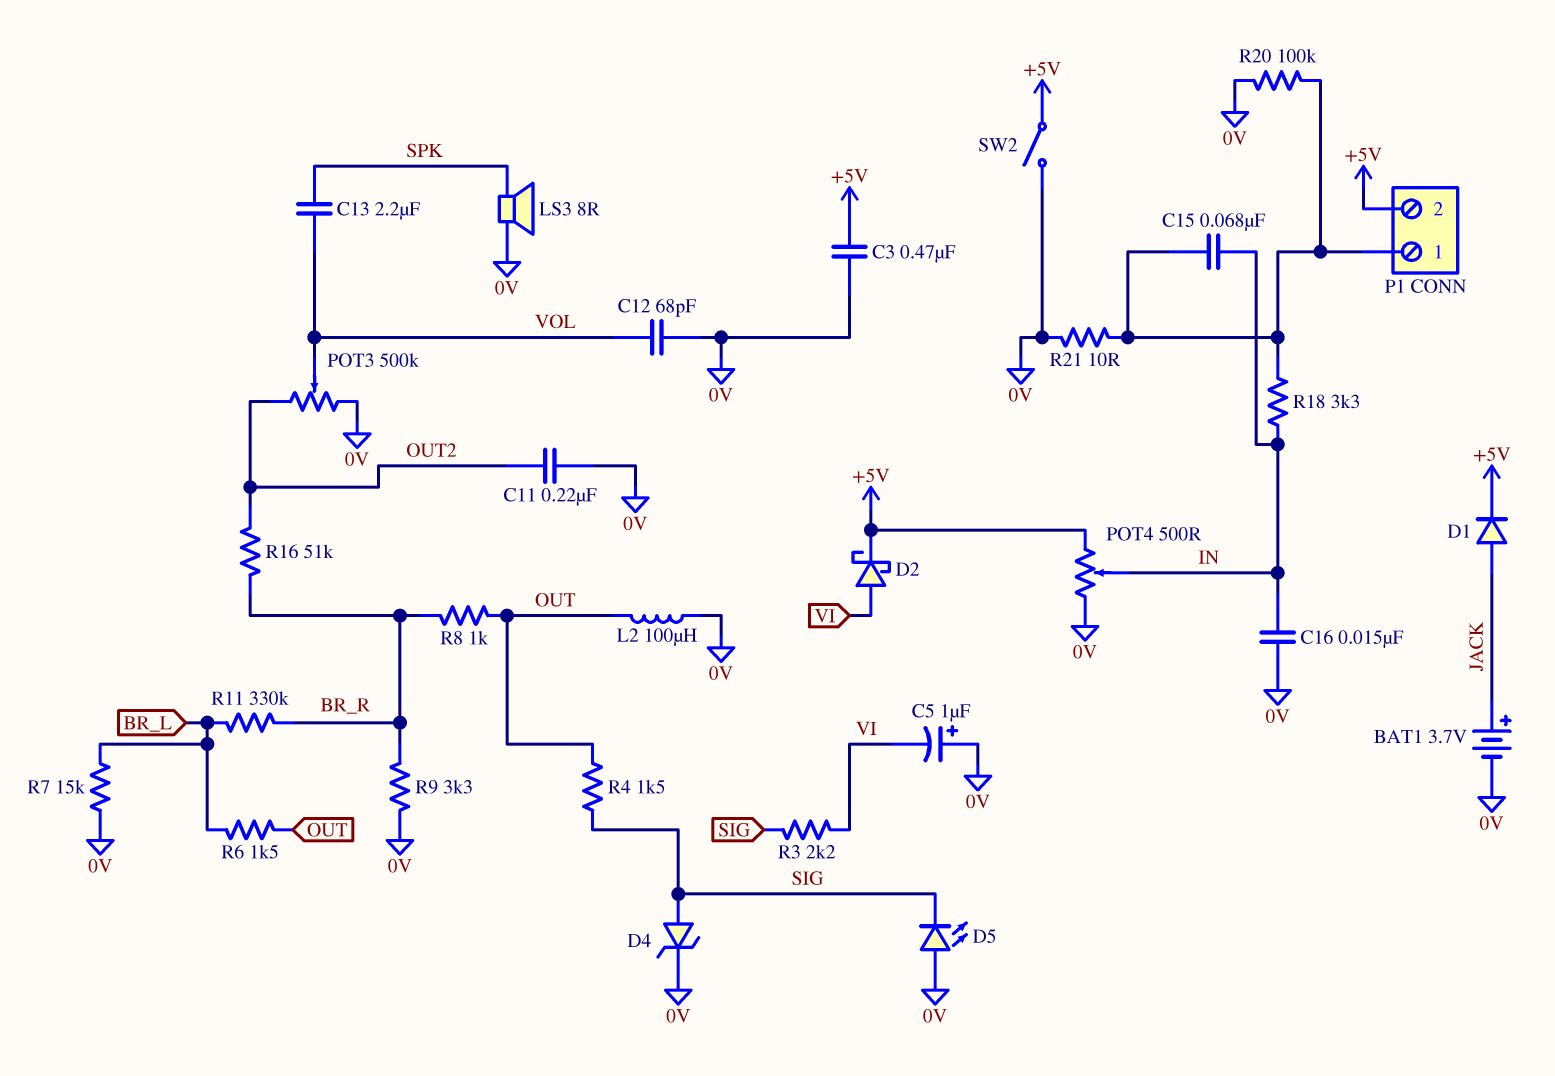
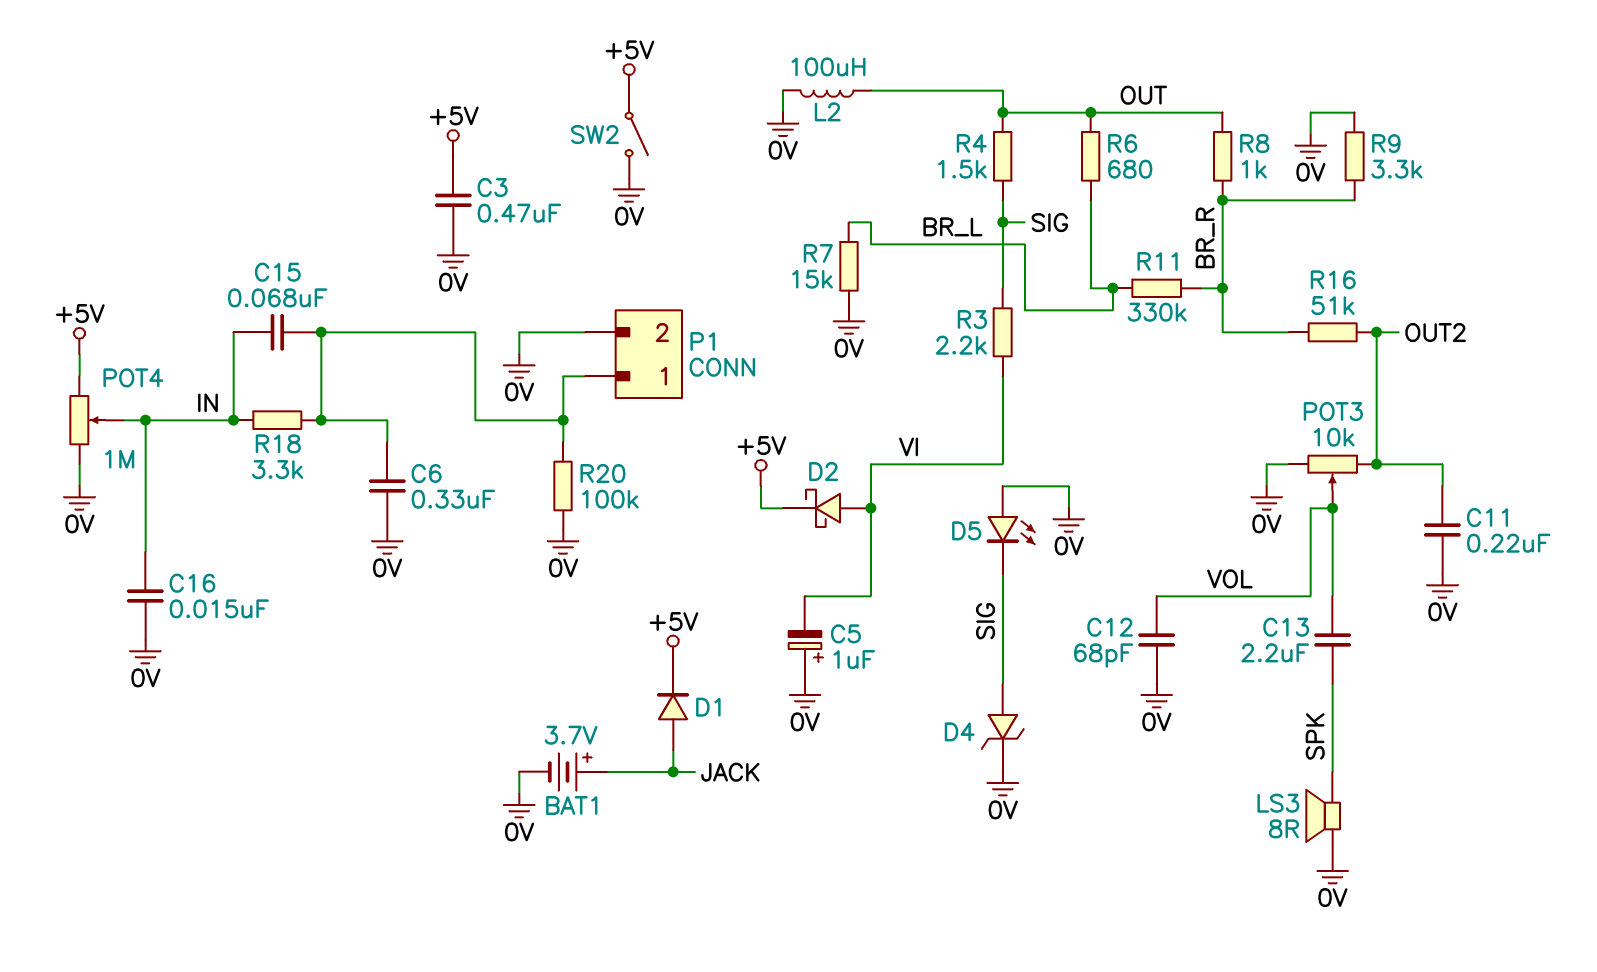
C6: none -> 330nF (0V, P1/1)
P1 pin 2: +5V -> 0V
POT3: 500k (0V, OUT2, wiper VOL) -> 10k (0V, OUT2, wiper VOL)
POT4: 500 (+5V, 0V, wiper IN) -> 1M (+5V, 0V, wiper IN)
R6: 1.5k (BR_L, OUT) -> 680 (BR_L, OUT)
R21: 10 (0V, P1/1) -> none

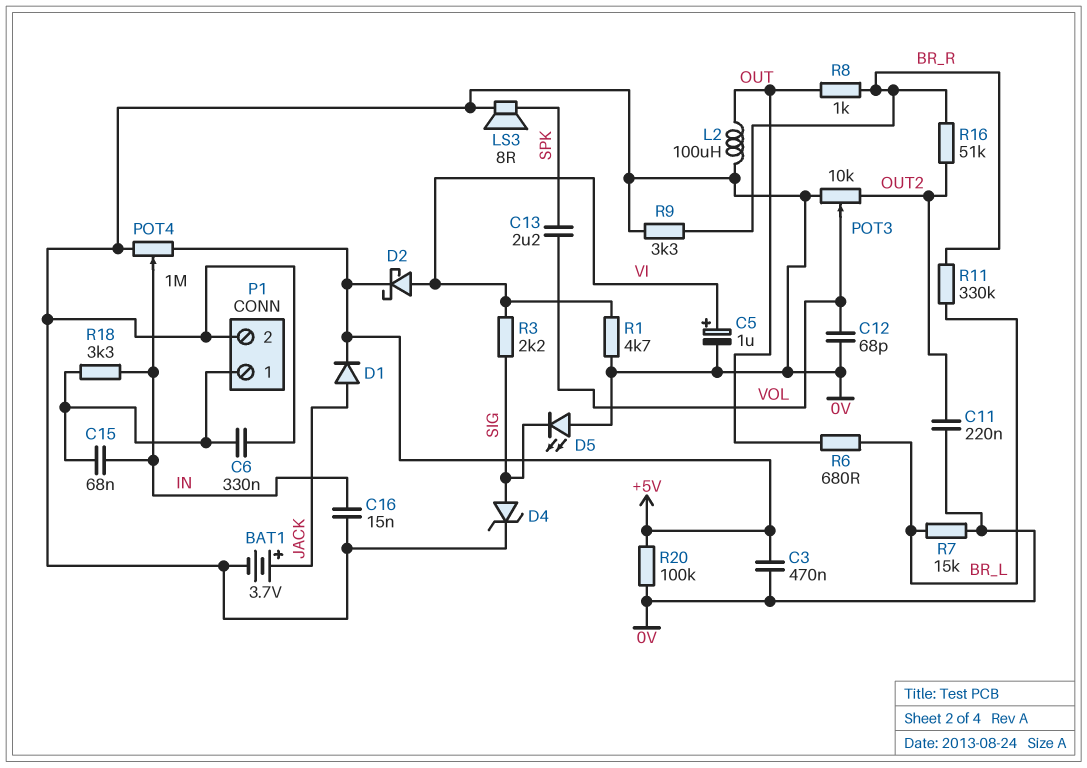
C5: 1uF (plus 0V, minus VI) -> 1uF (plus VI, minus 0V)
R1: none -> 4.7k (0V, VI)
R4: 1.5k (OUT, SIG) -> none
R20: 100k (0V, P1/1) -> 100k (+5V, 0V)
SW2: switch (+5V, 0V) -> none

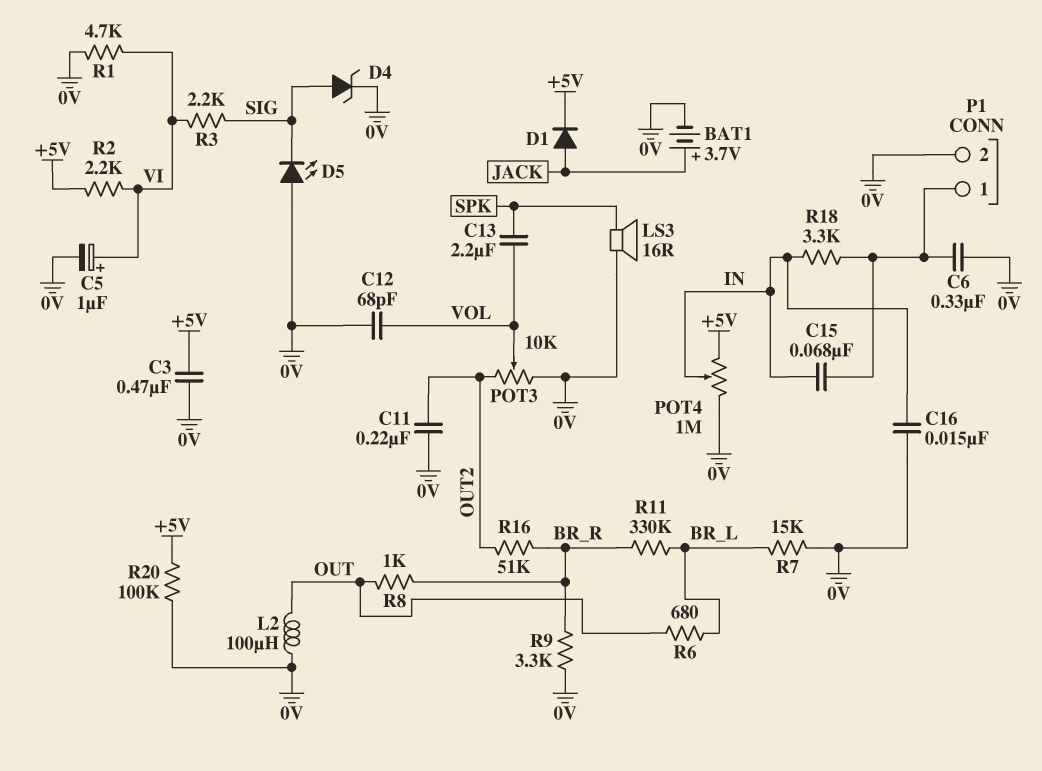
D2: schottky (A VI, K +5V) -> none
LS3: speaker 8R (0V, SPK) -> speaker 16R (0V, SPK)
R2: none -> 2.2k (+5V, VI)

